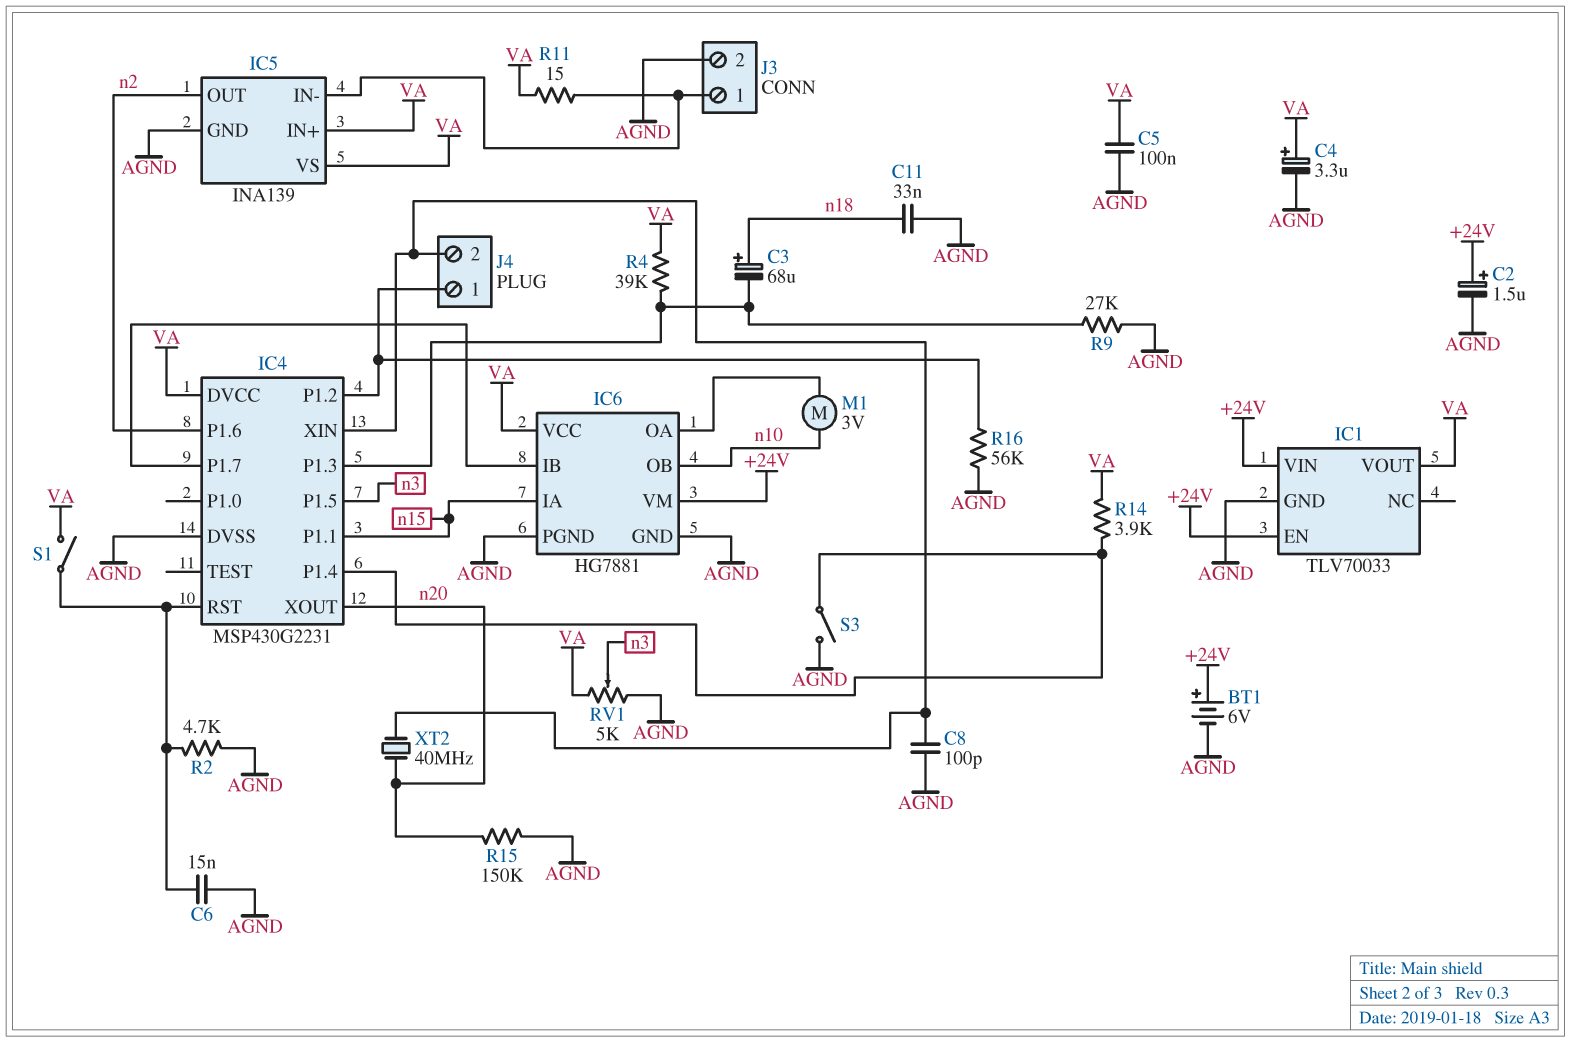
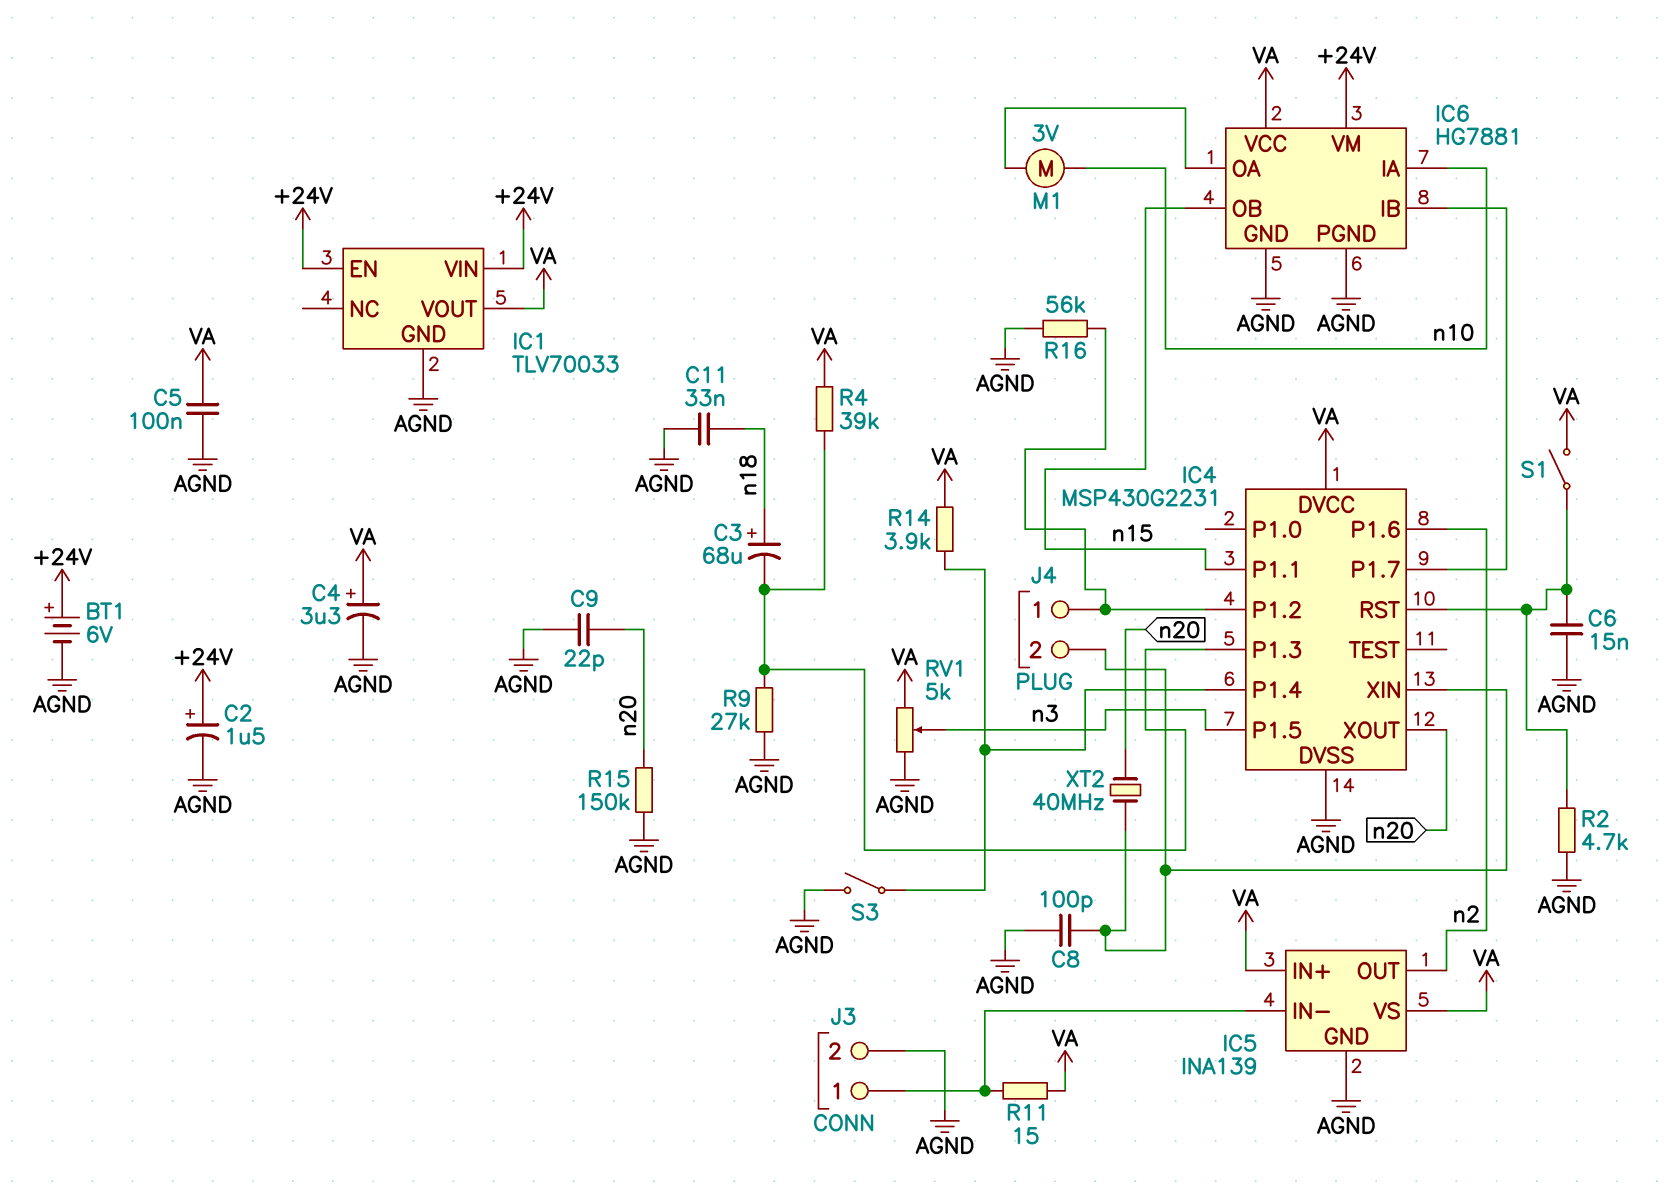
C9: none -> 22pF (AGND, n20)
IC6 pin IA: n15 -> n10
IC6 pin OB: n10 -> n15

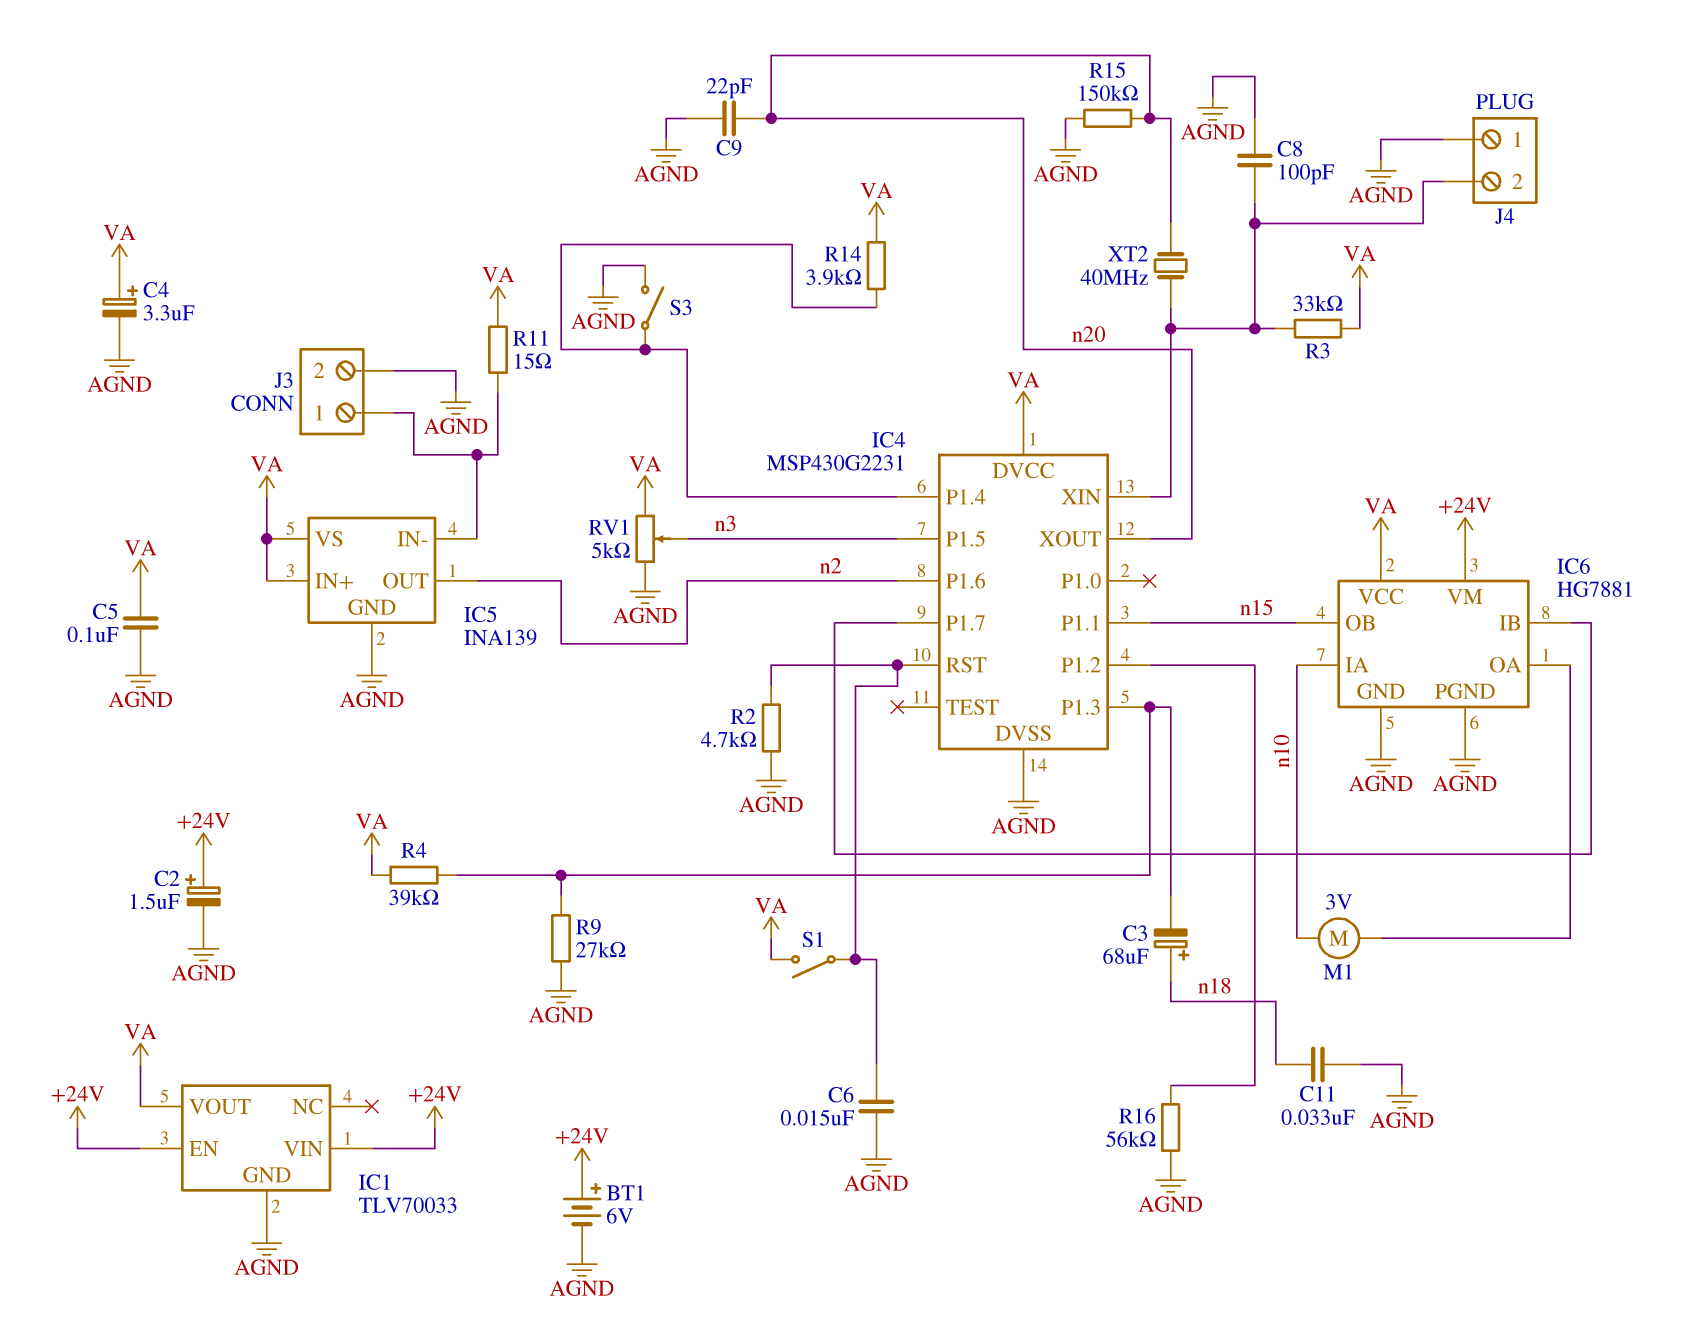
J4 pin 1: IC4/P1.2 -> AGND
R3: none -> 33k (IC4/XIN, VA)

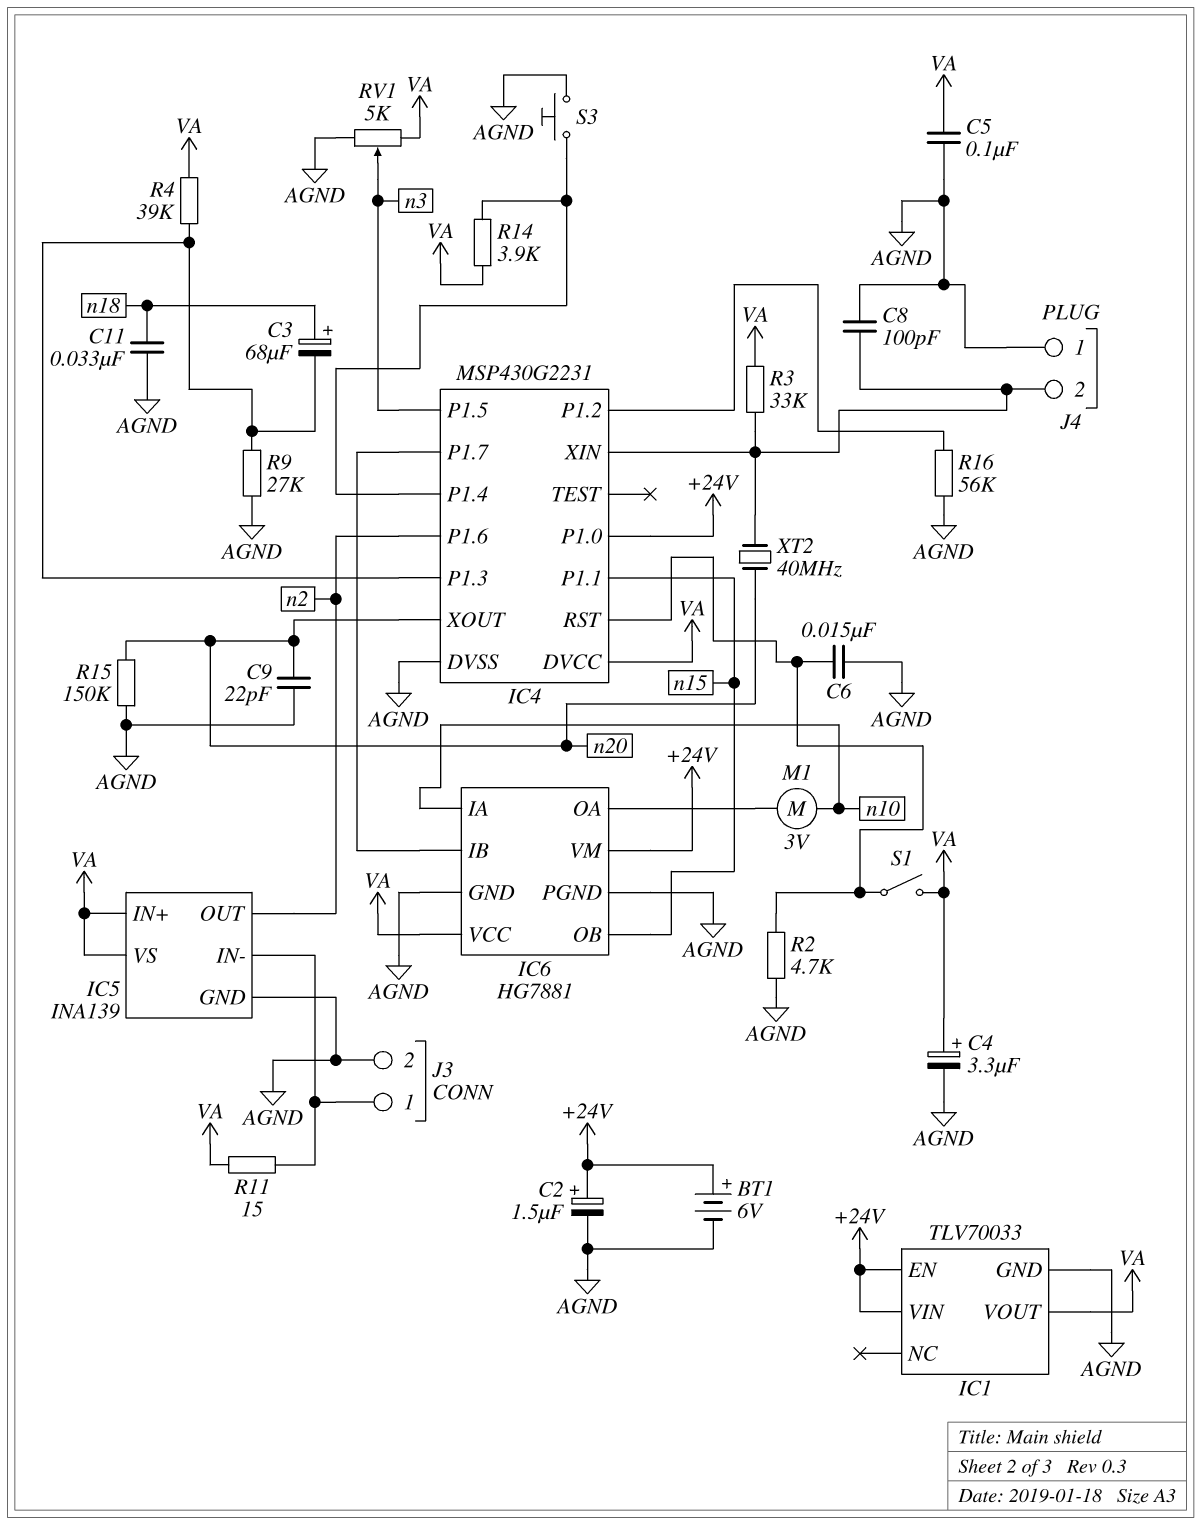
IC4 pin P1.0: none -> +24V
S3: switch (AGND, IC4/P1.4) -> button (AGND, IC4/P1.4)

